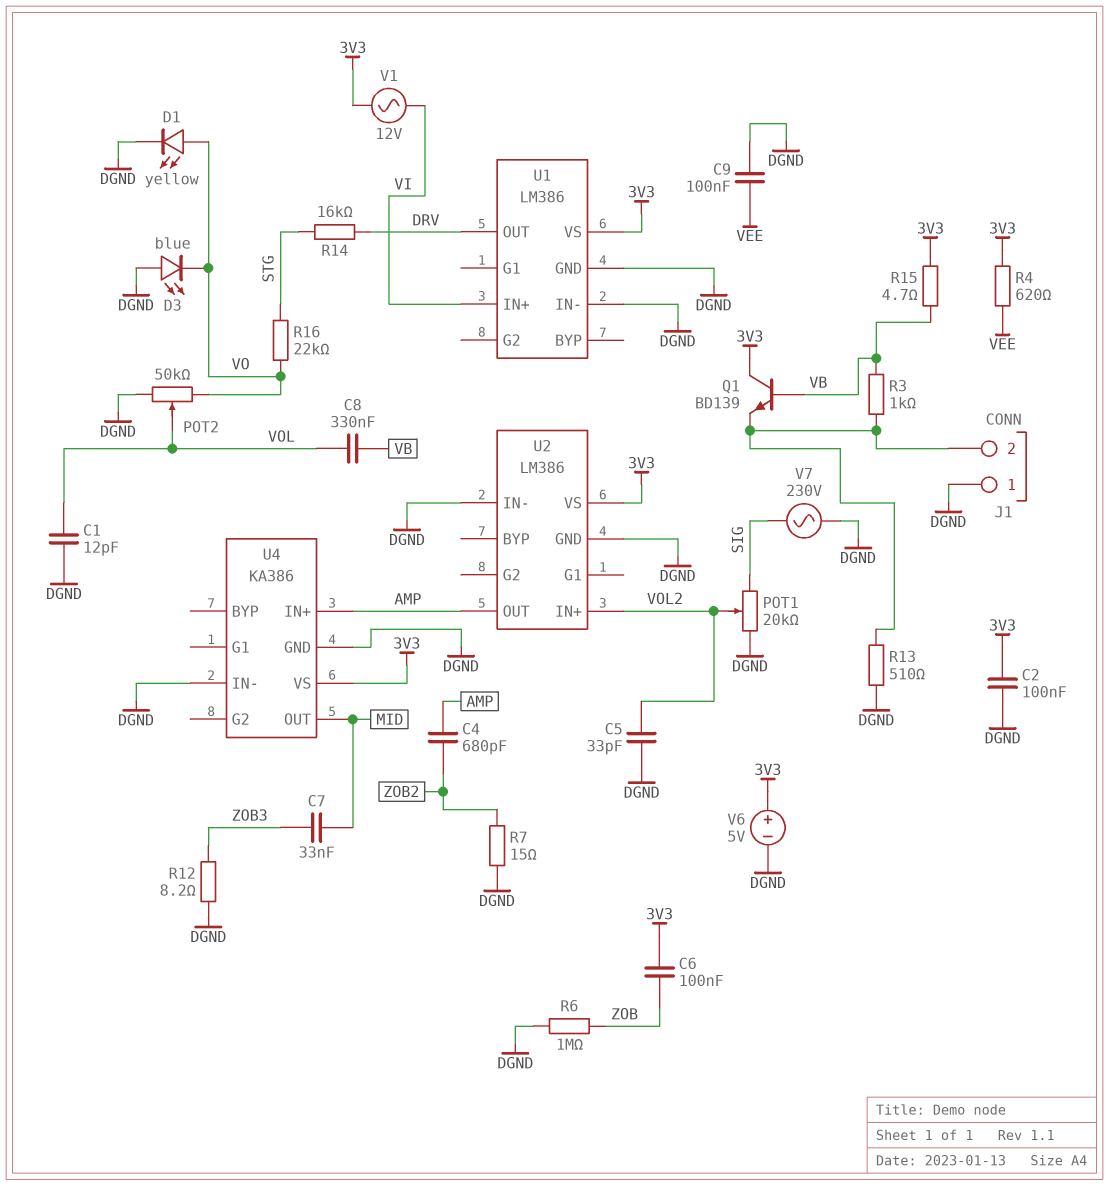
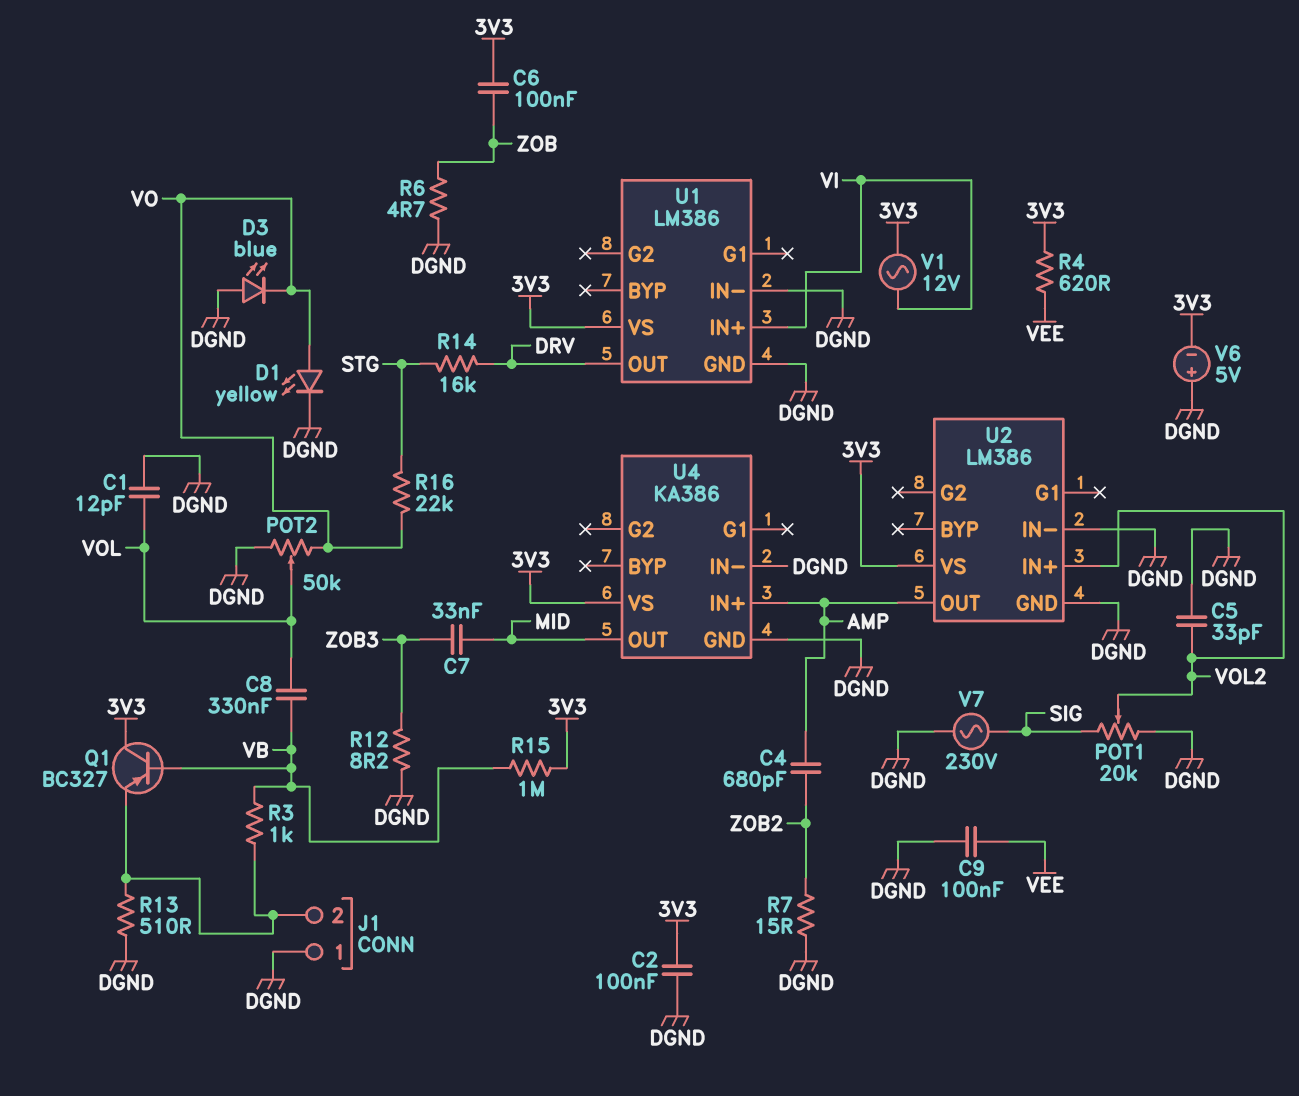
Q1: NPN BD139 (B VB, C 3V3, E J1/2) -> PNP BC327 (B VB, C 3V3, E J1/2)
R6: 1M (DGND, ZOB) -> 4.7 (DGND, ZOB)
R15: 4.7 (3V3, VB) -> 1M (3V3, VB)
V6: 5V (plus 3V3, minus DGND) -> 5V (plus DGND, minus 3V3)

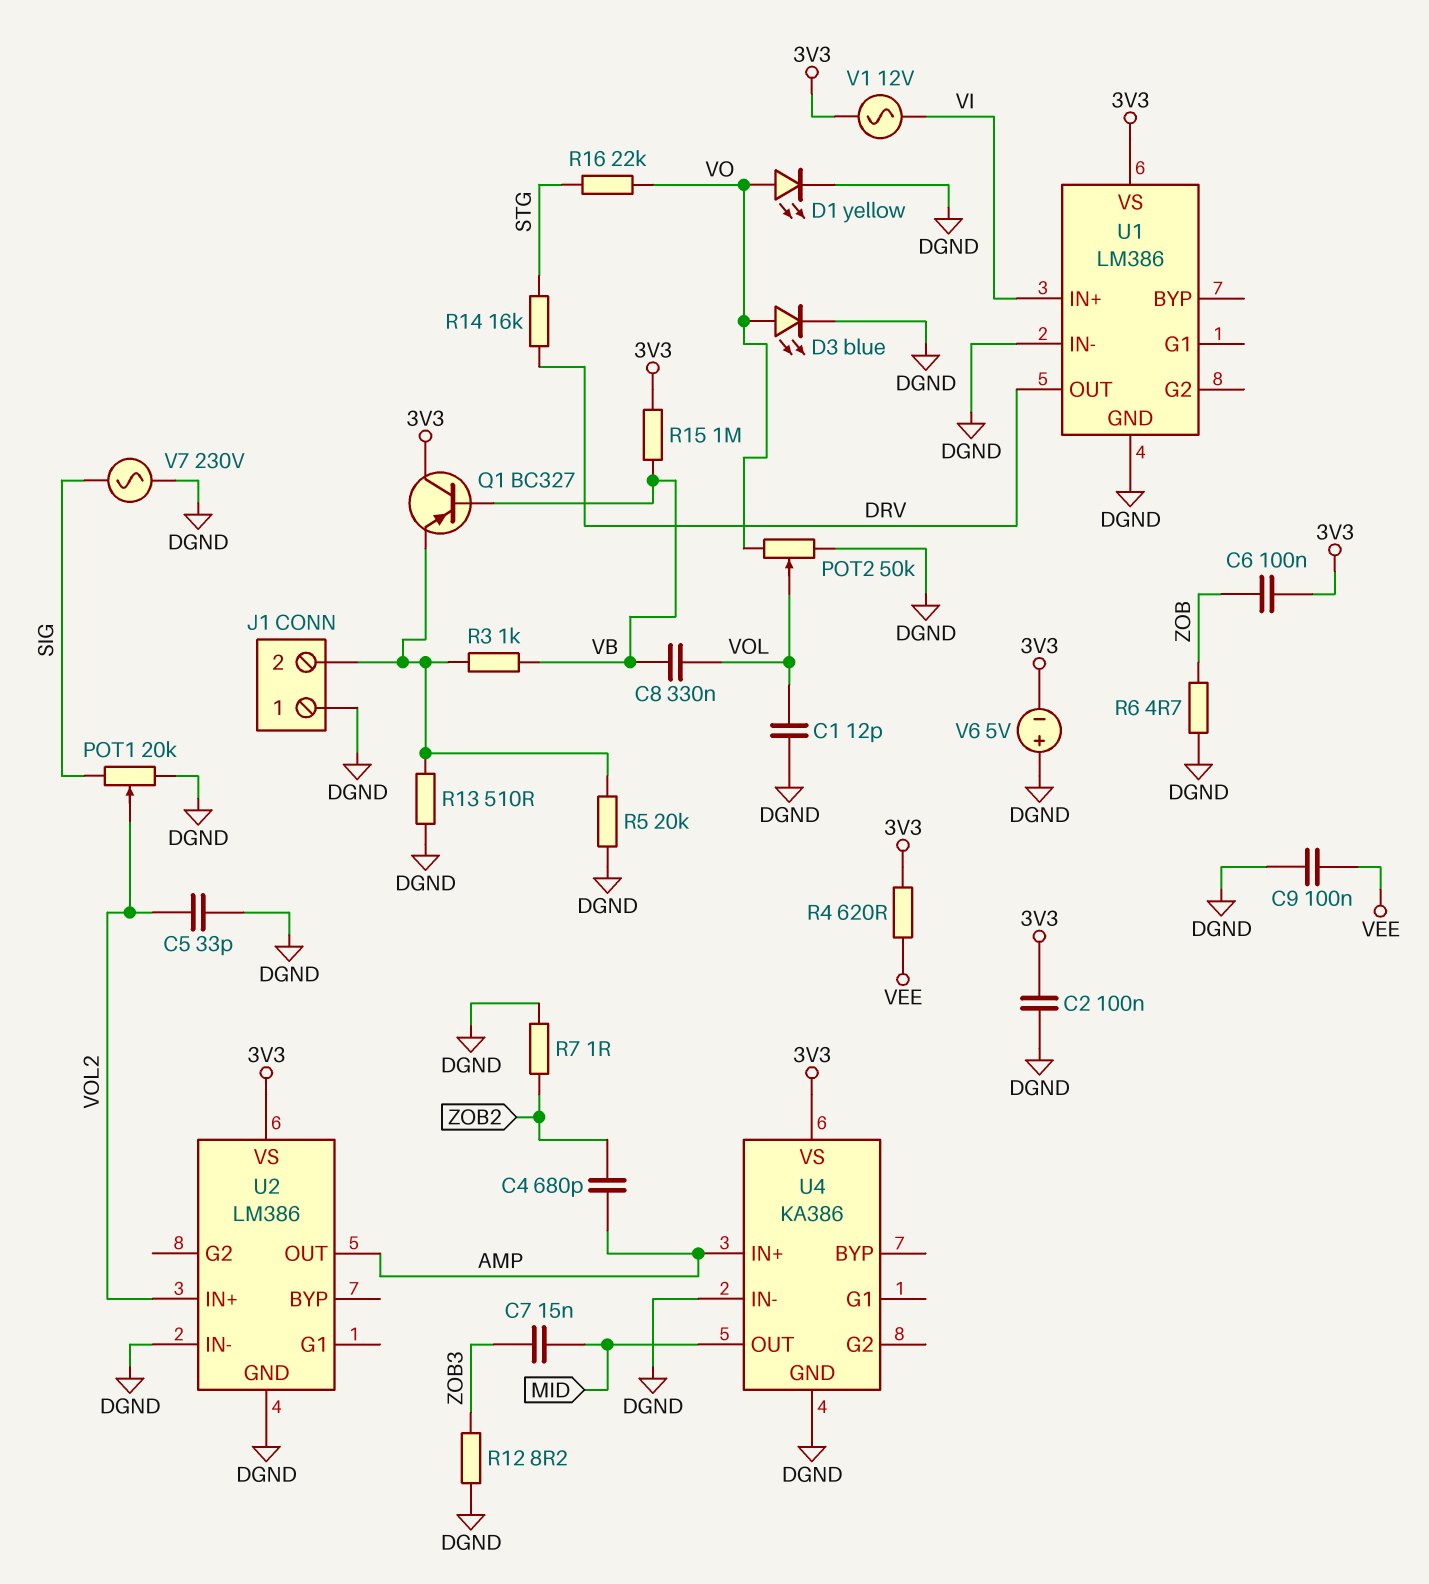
C7: 33nF (MID, ZOB3) -> 15nF (MID, ZOB3)
D3: LED blue (A DGND, K VO) -> LED blue (A VO, K DGND)
R5: none -> 20k (DGND, J1/2)
R7: 15 (DGND, ZOB2) -> 1 (DGND, ZOB2)

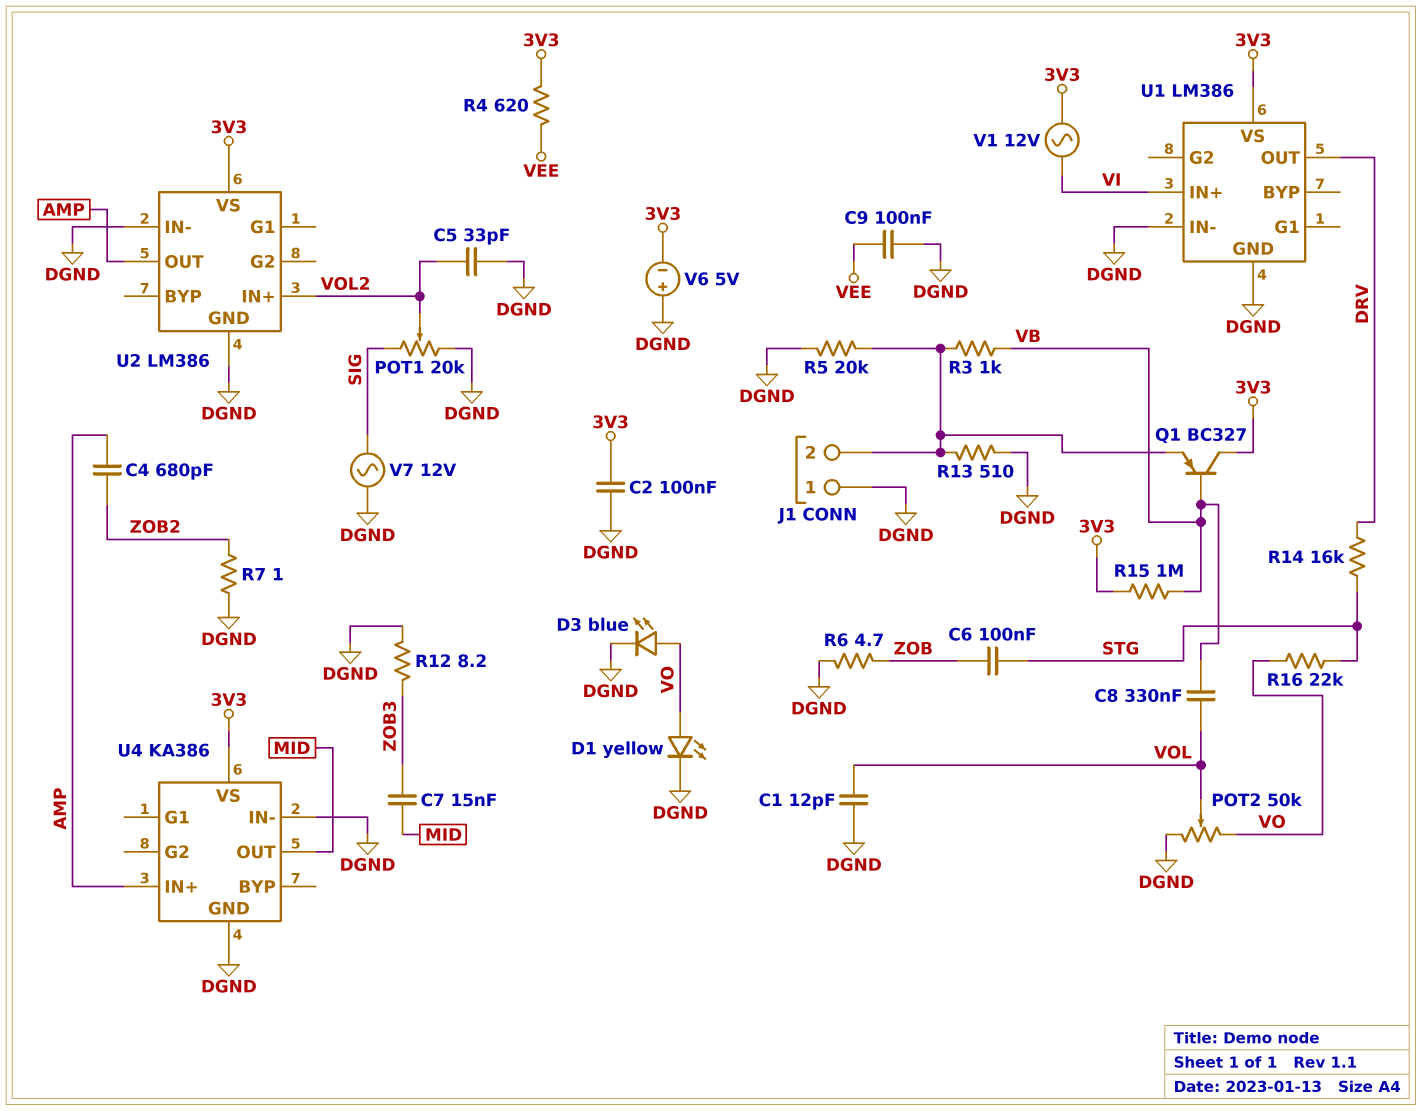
C6: 100nF (3V3, ZOB) -> 100nF (STG, ZOB)
V7: AC 230V (DGND, SIG) -> AC 12V (DGND, SIG)

